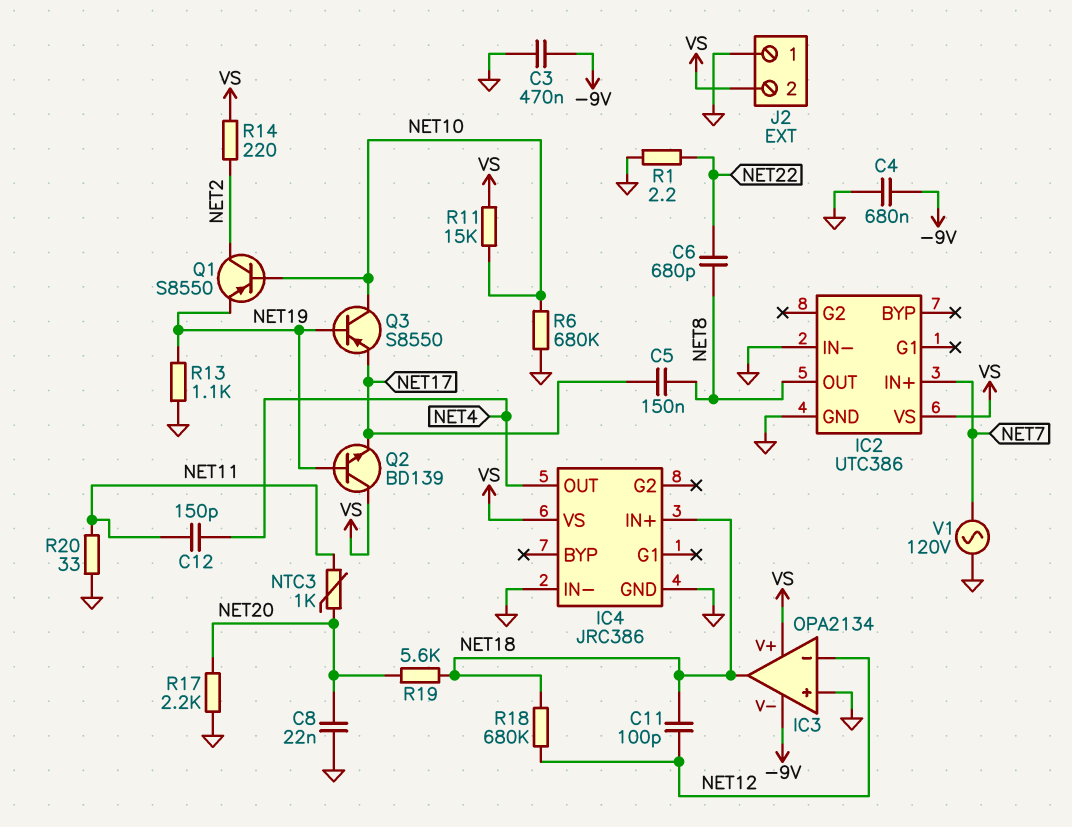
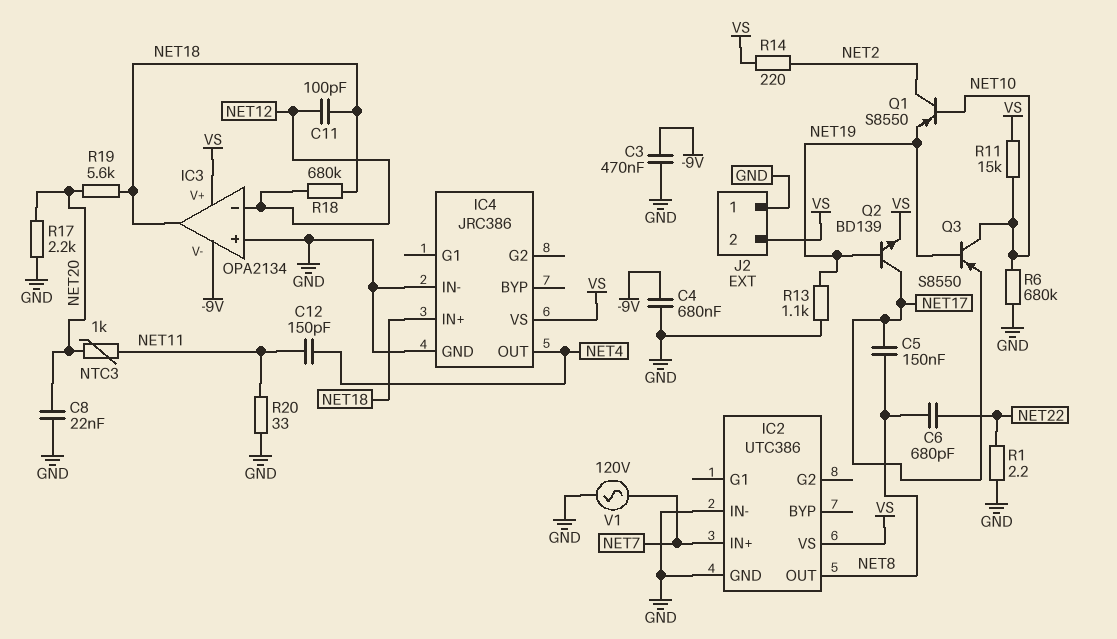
Q2: NPN BD139 (B NET19, C VS, E NET17) -> NPN BD139 (B NET19, C NET17, E VS)

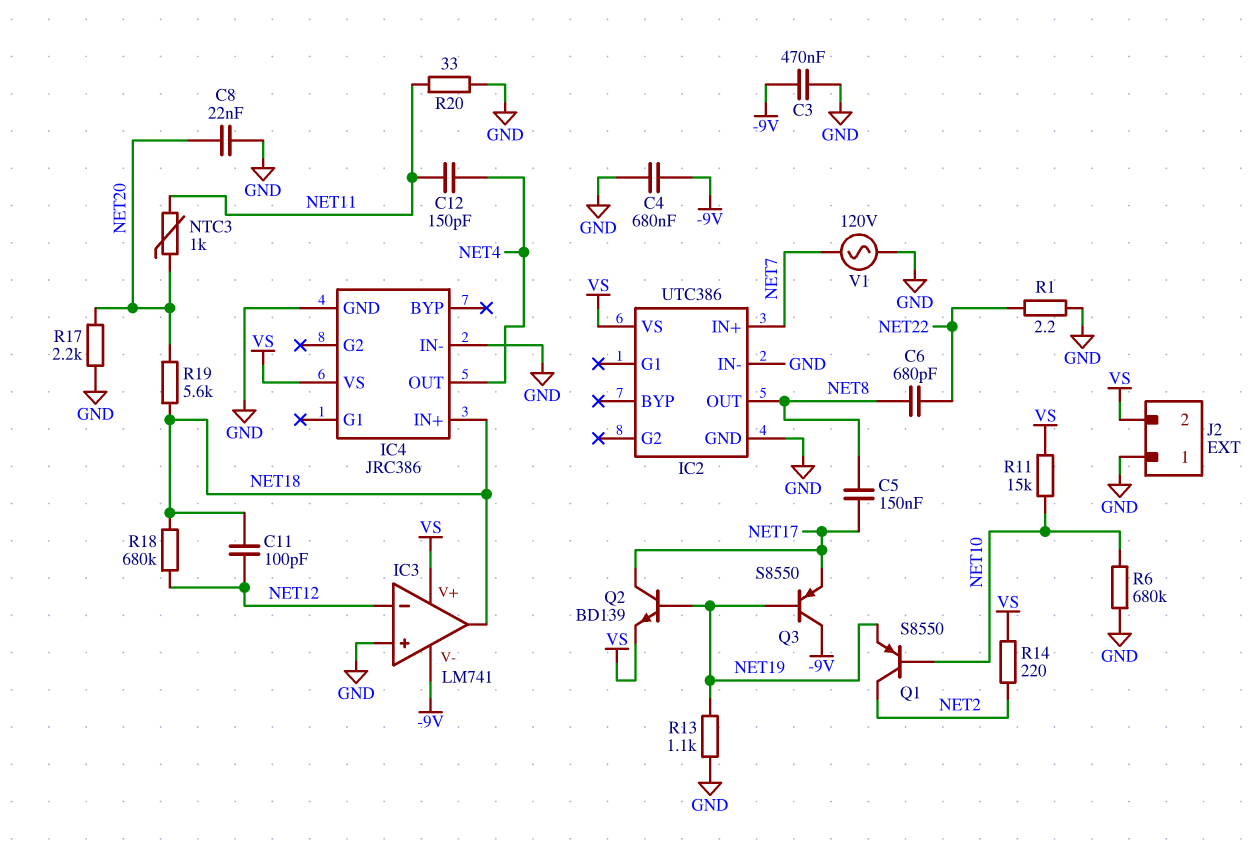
IC3: OPA2134 -> LM741
Q3: PNP S8550 (B NET19, C NET10, E NET17) -> PNP S8550 (B NET19, C -9V, E NET17)

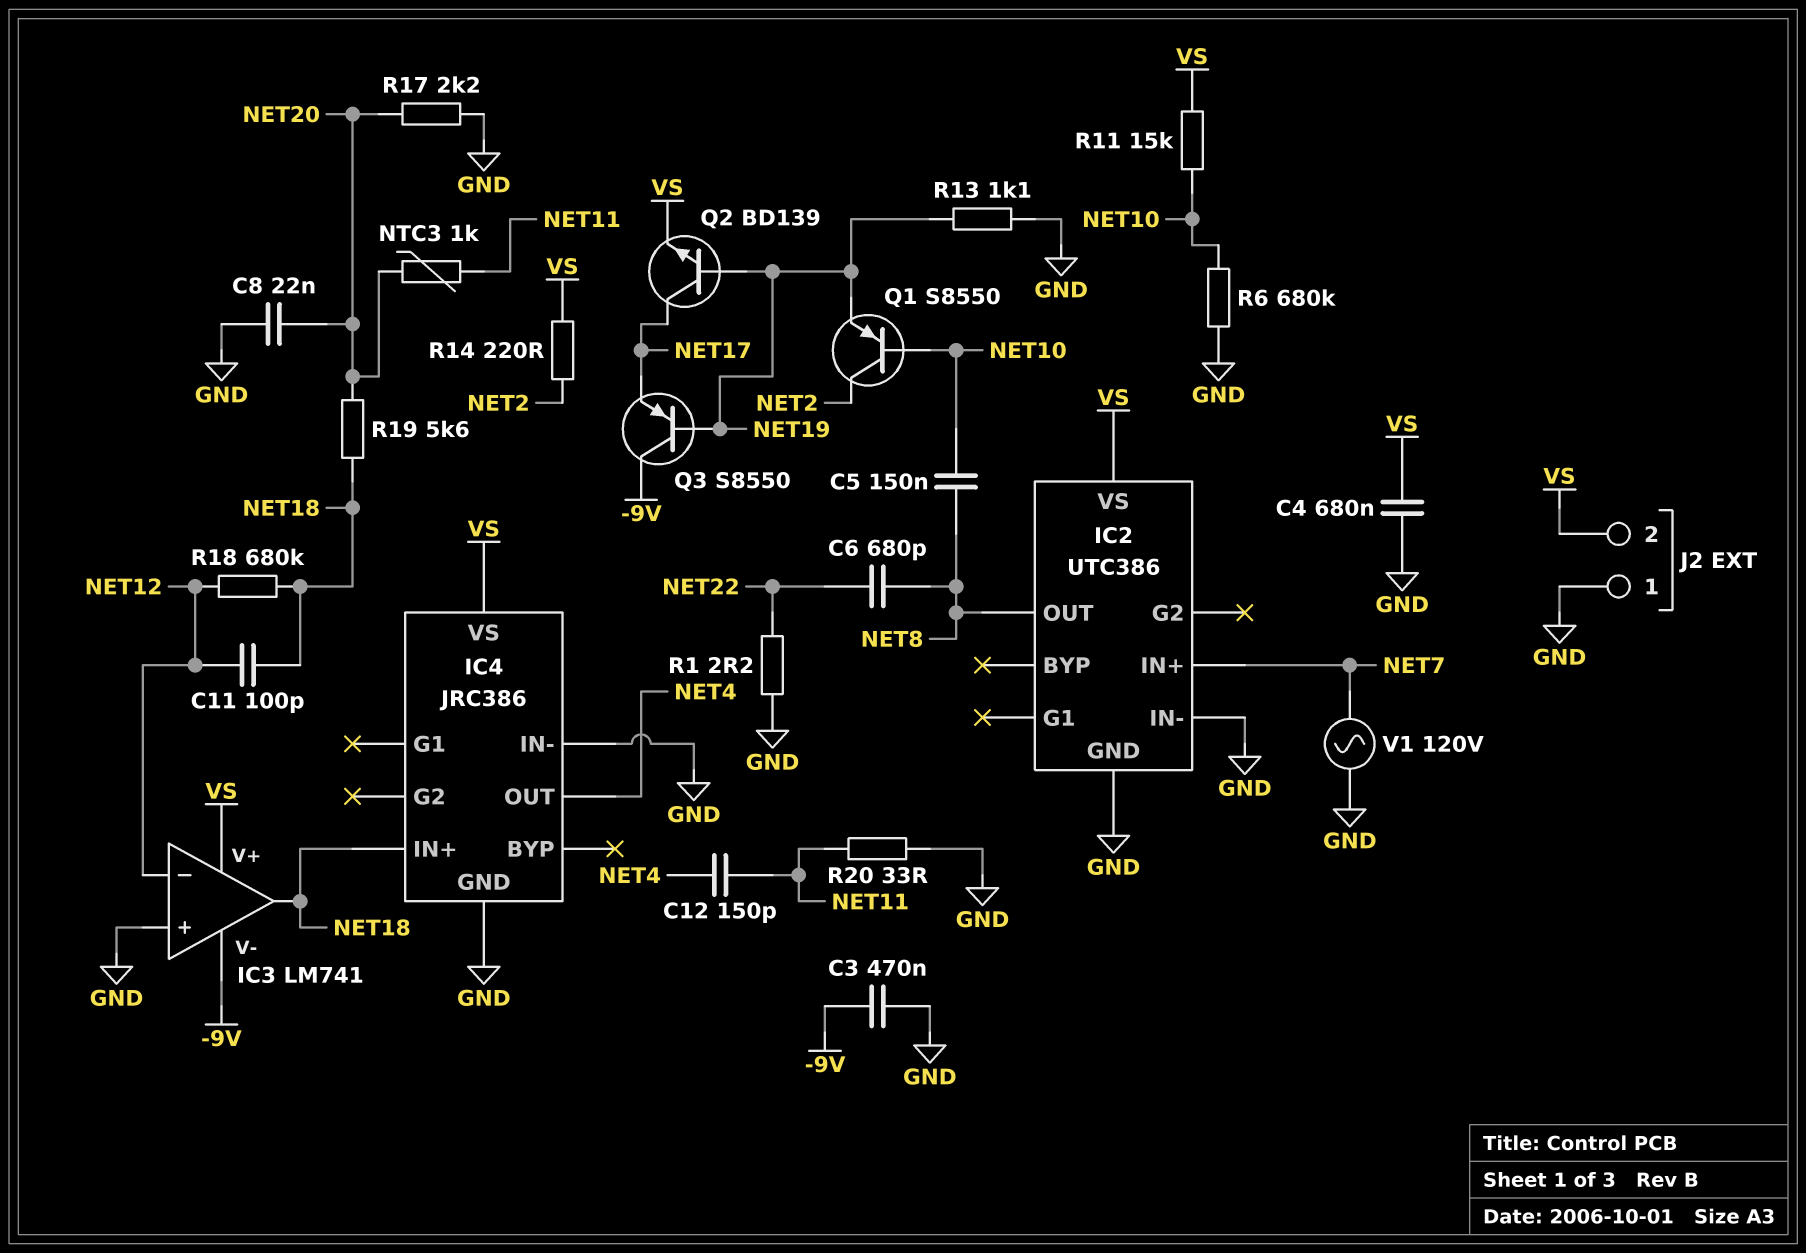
C4: 680nF (-9V, GND) -> 680nF (GND, VS)
C5: 150nF (NET8, NET17) -> 150nF (NET8, NET10)

